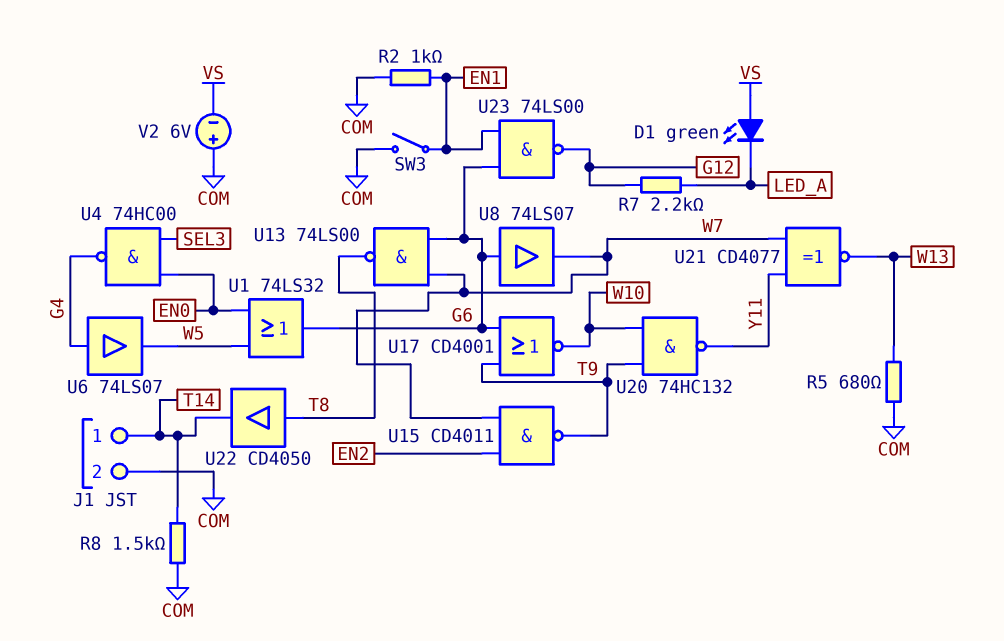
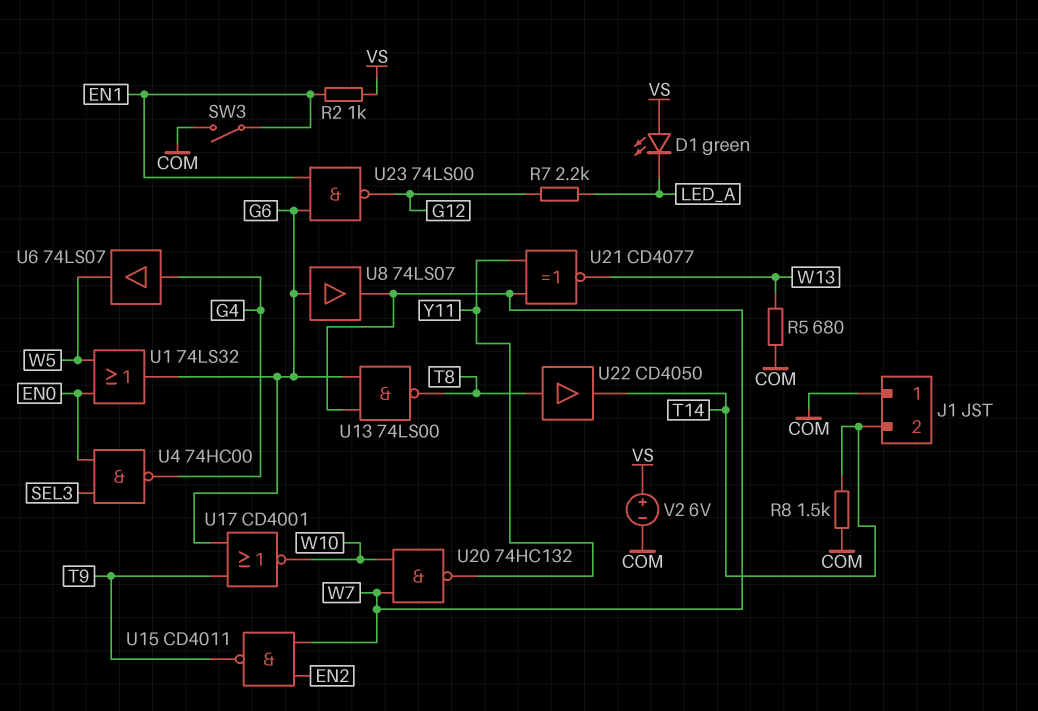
J1 pin 1: T14 -> COM
J1 pin 2: COM -> T14
R2: 1k (COM, EN1) -> 1k (EN1, VS)
U20: NAND 74HC132 (in T9, in W10, out Y11) -> NAND 74HC132 (in W7, in W10, out Y11)
V2: 6V (plus COM, minus VS) -> 6V (plus VS, minus COM)

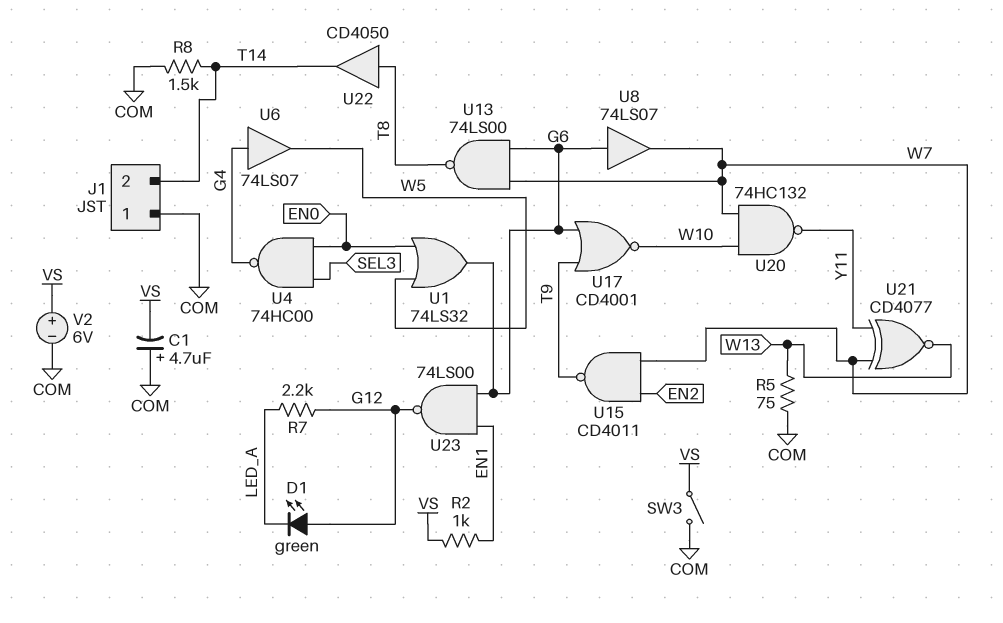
C1: none -> 4.7uF (plus COM, minus VS)
D1: LED green (A VS, K LED_A) -> LED green (A G12, K LED_A)
R5: 680 (COM, W13) -> 75 (COM, W13)
SW3: switch (COM, EN1) -> switch (COM, VS)

